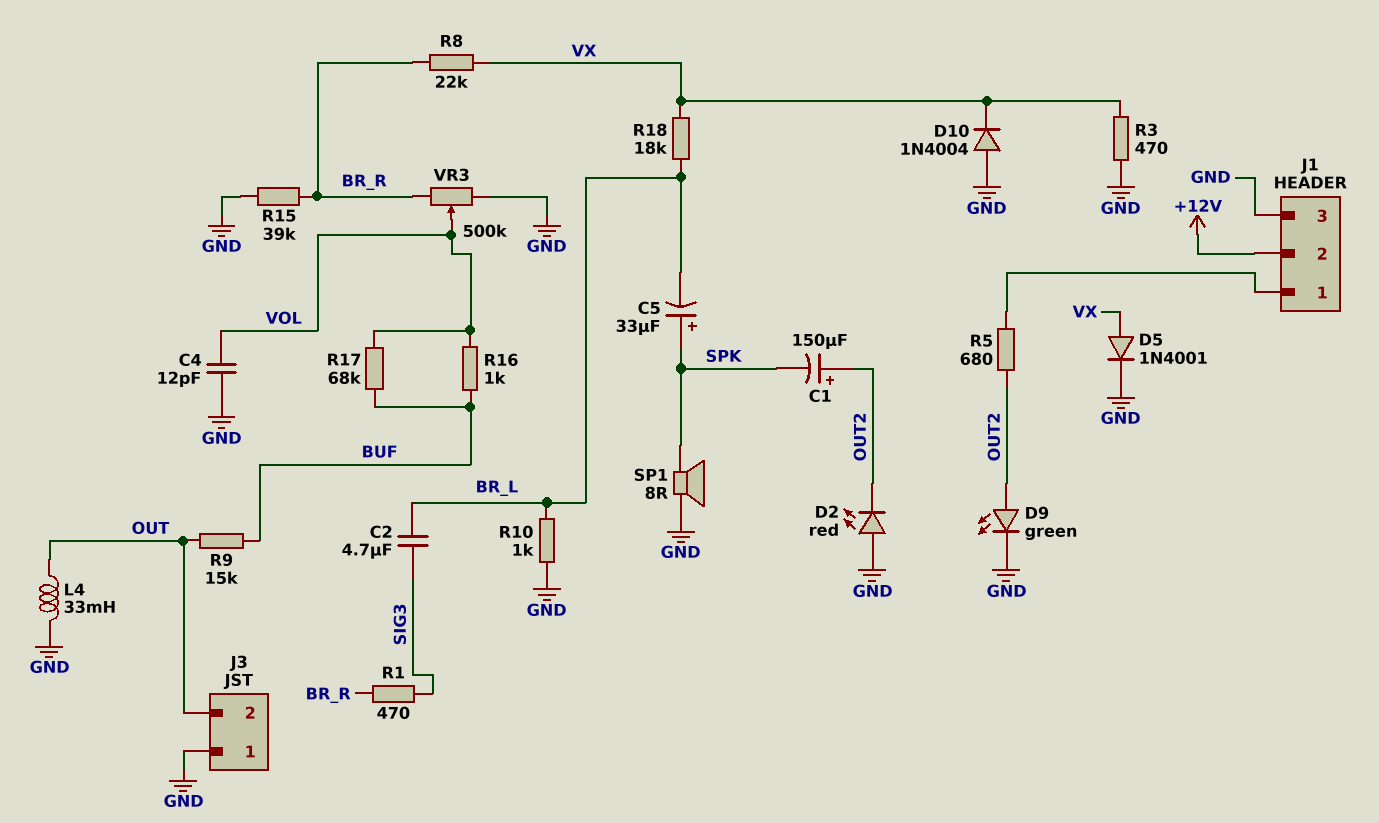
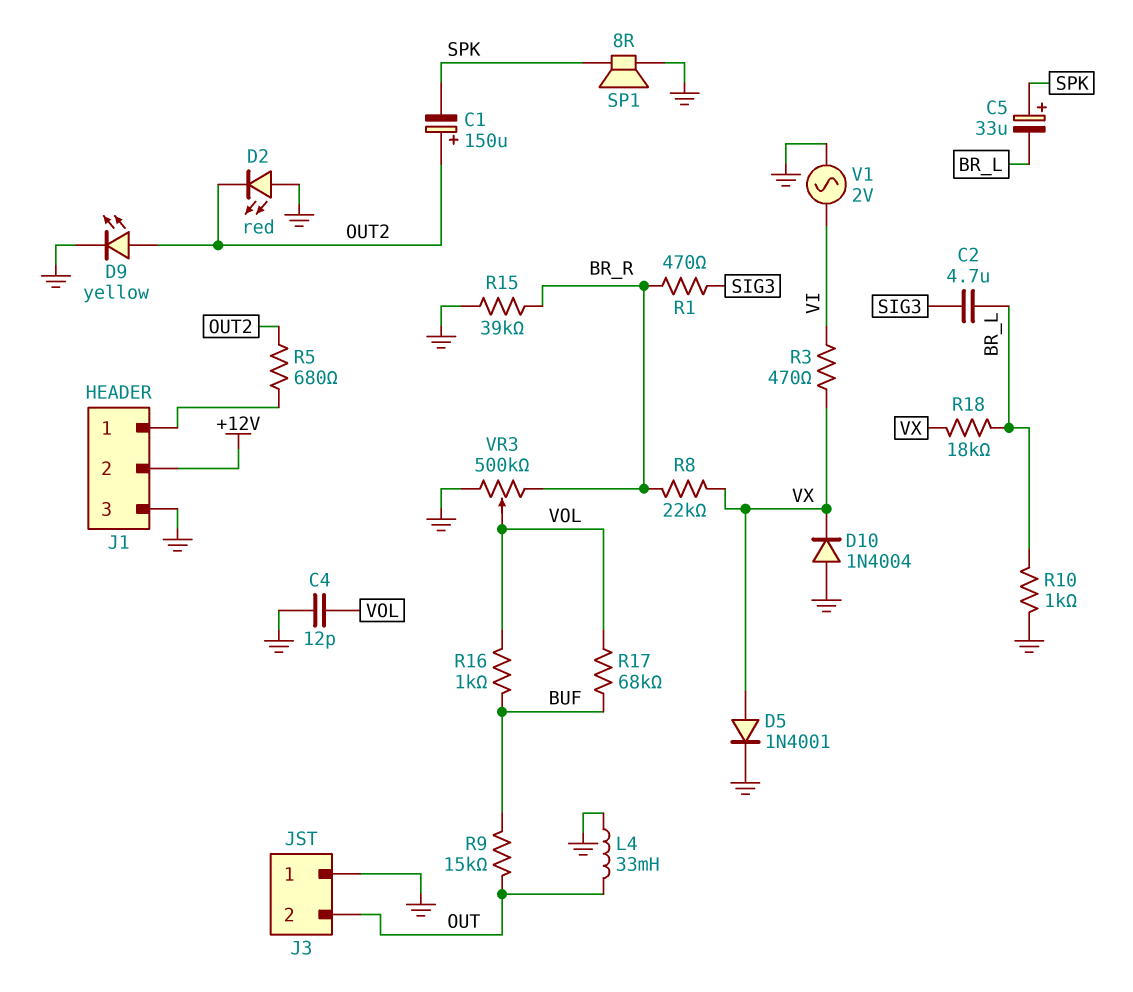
D9: LED green (A OUT2, K GND) -> LED yellow (A OUT2, K GND)
R3: 470 (GND, VX) -> 470 (VI, VX)
V1: none -> AC 2V (GND, VI)

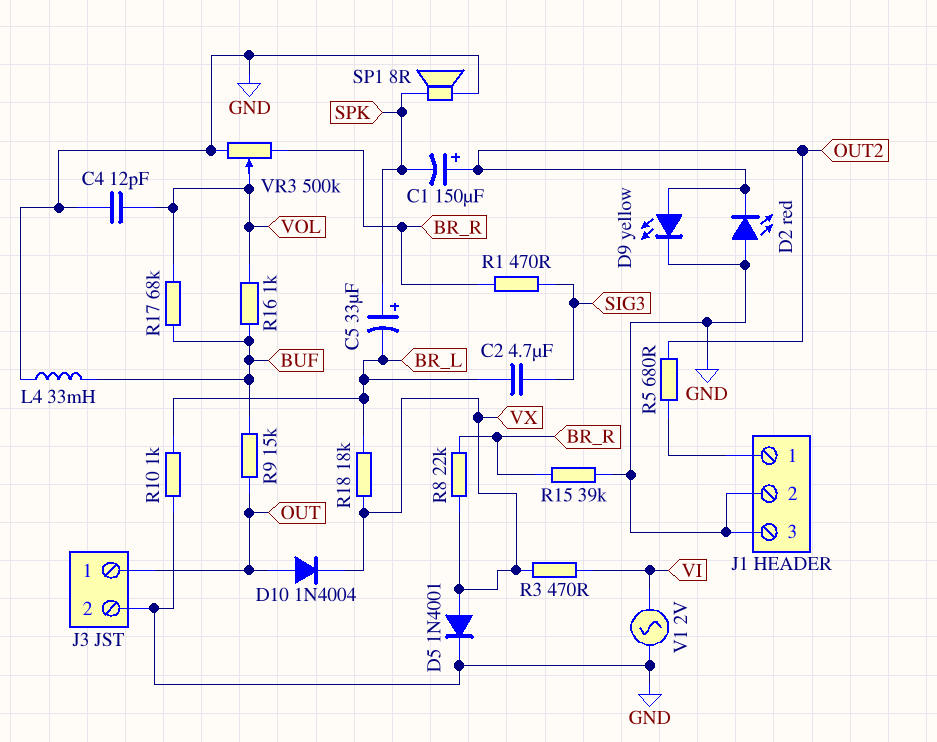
D10: diode 1N4004 (A GND, K VX) -> diode 1N4004 (A OUT, K VX)
J1 pin 2: +12V -> GND
J3 pin 1: GND -> OUT
J3 pin 2: OUT -> GND
L4: 33mH (GND, OUT) -> 33mH (BUF, GND)

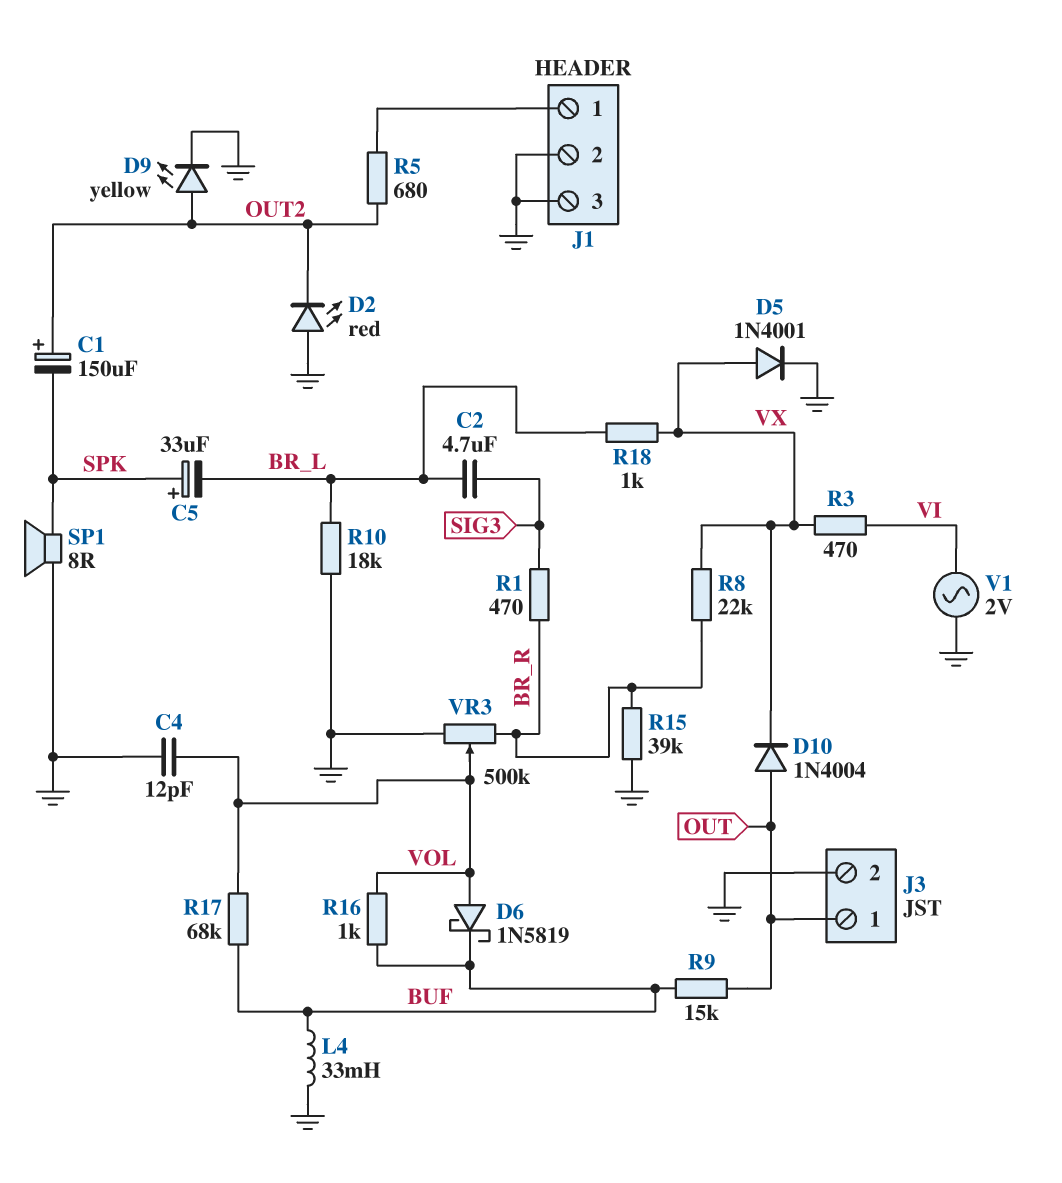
D6: none -> schottky 1N5819 (A VOL, K BUF)
R10: 1k (BR_L, GND) -> 18k (BR_L, GND)
R18: 18k (BR_L, VX) -> 1k (BR_L, VX)

